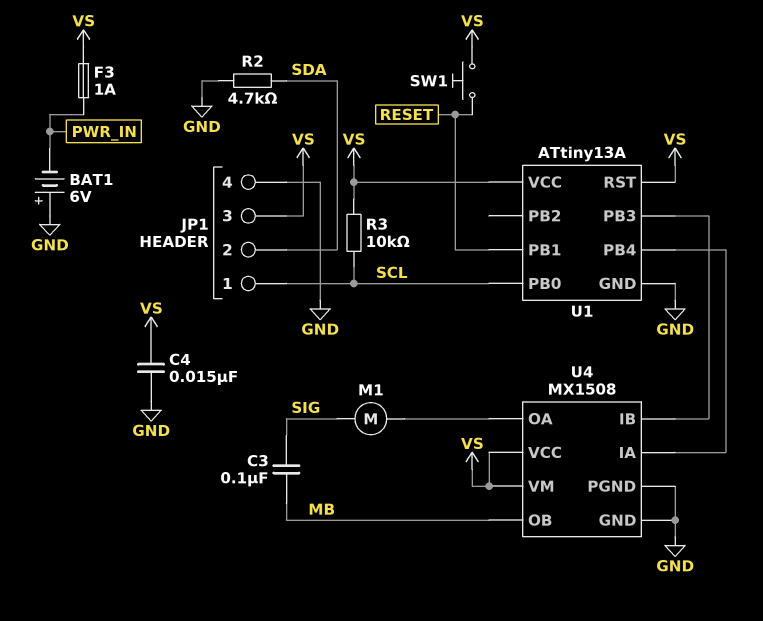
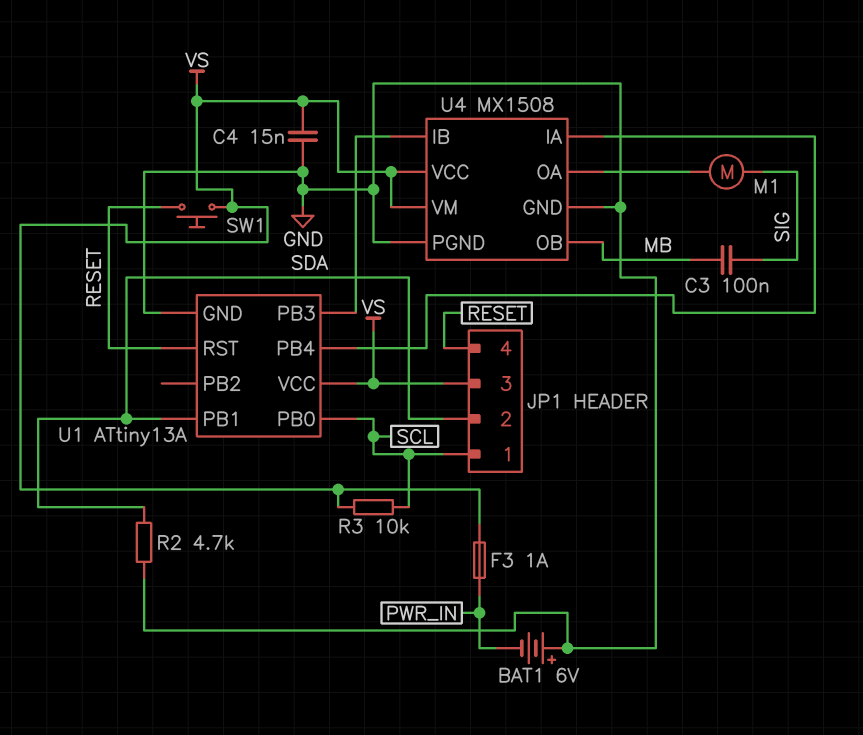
JP1 pin 4: GND -> RESET
U1 pin PB1: RESET -> SDA
U1 pin RST: VS -> RESET

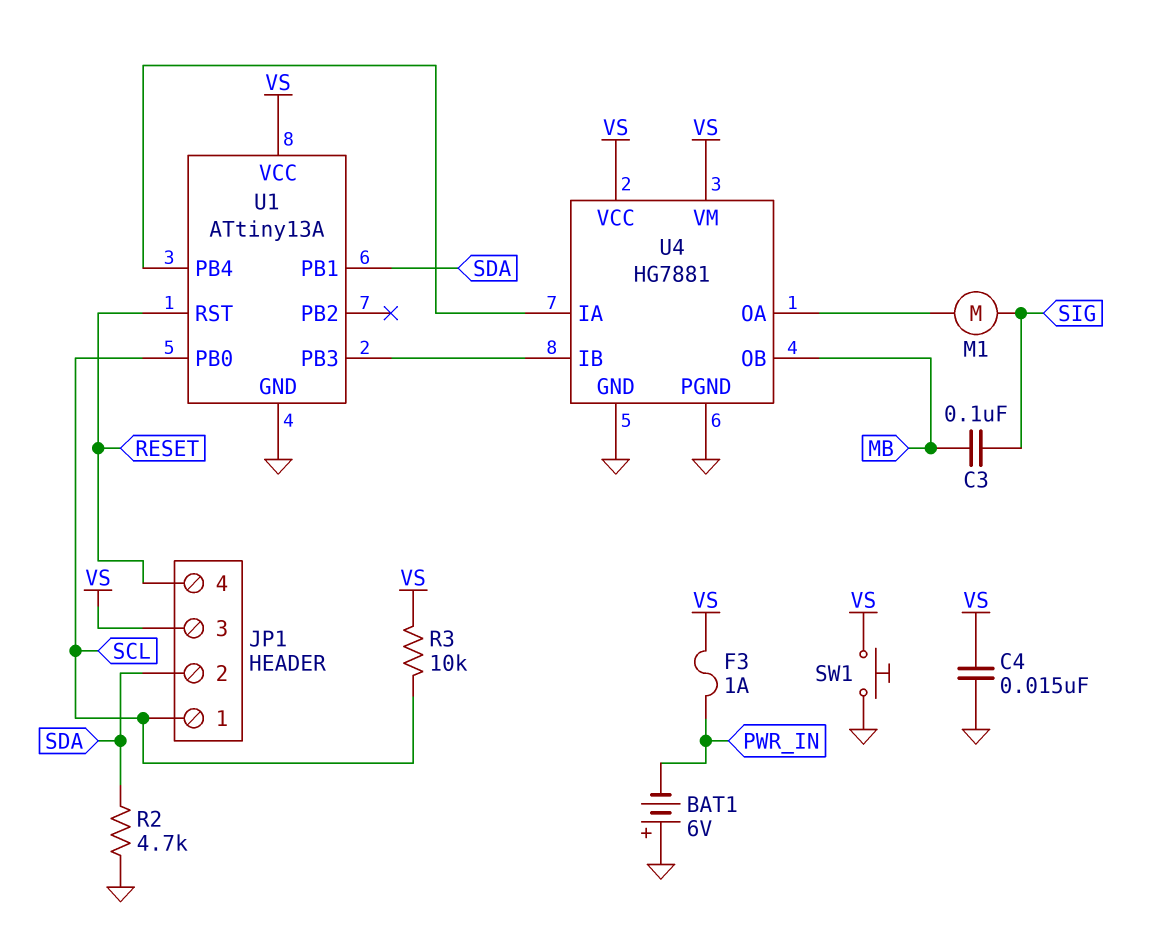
SW1: button (RESET, VS) -> button (GND, VS)
U4: MX1508 -> HG7881

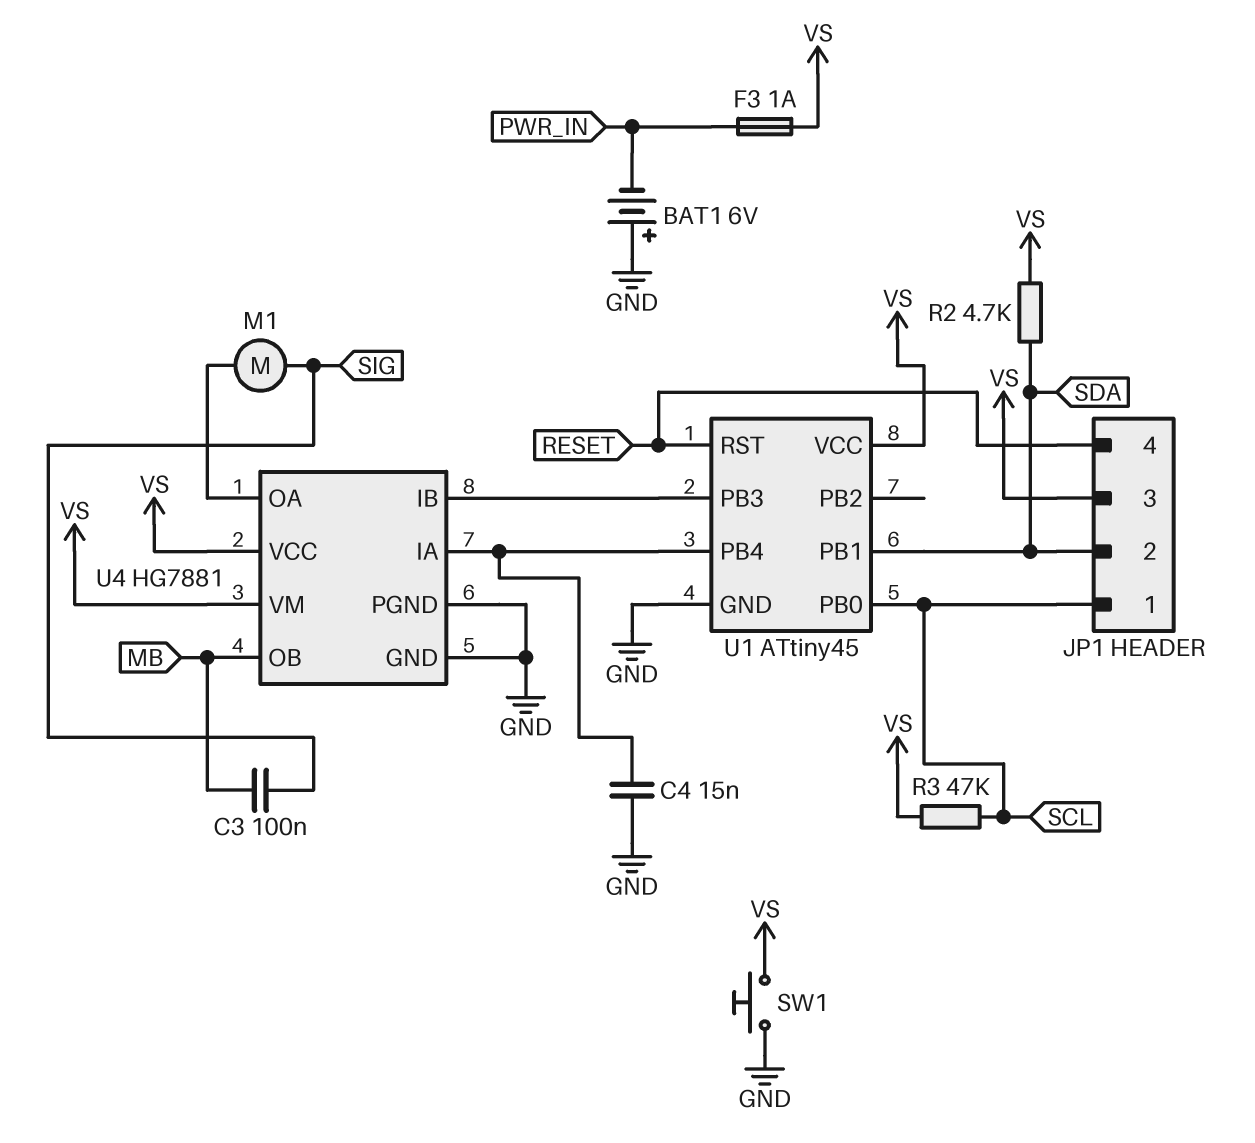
C4: 15nF (GND, VS) -> 15nF (GND, U1/PB4)
R2: 4.7k (GND, SDA) -> 4.7k (SDA, VS)
R3: 10k (SCL, VS) -> 47k (SCL, VS)
U1: ATtiny13A -> ATtiny45

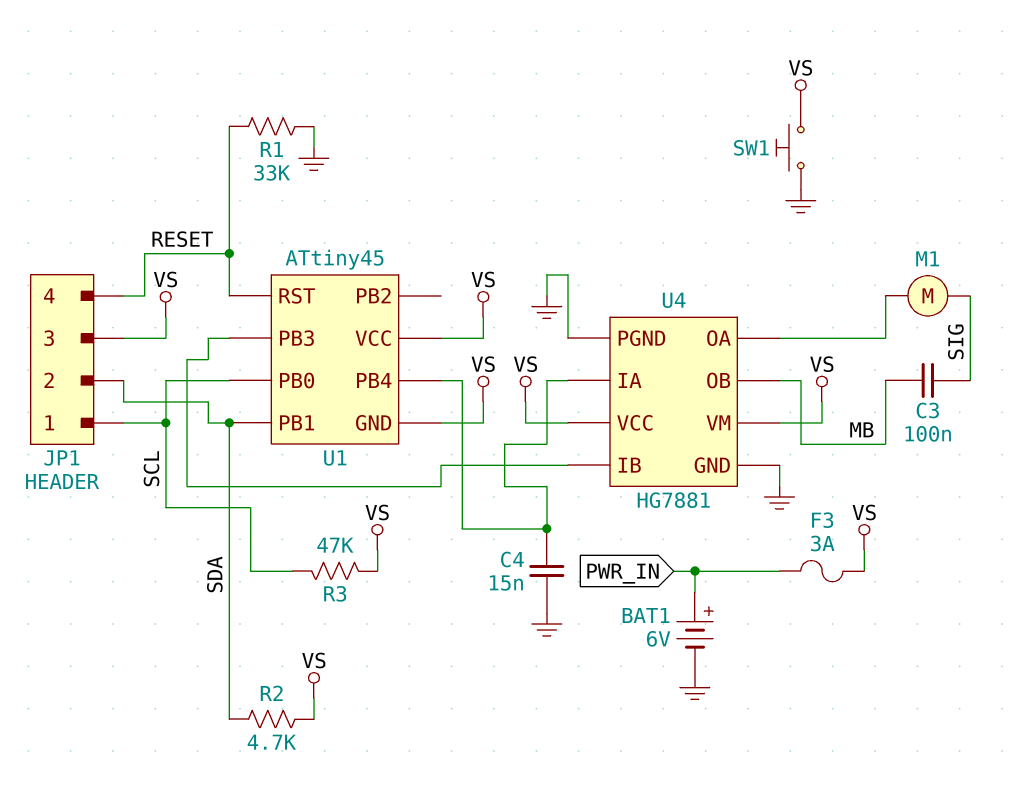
BAT1: 6V (plus GND, minus PWR_IN) -> 6V (plus PWR_IN, minus GND)
F3: 1A (PWR_IN, VS) -> 3A (PWR_IN, VS)
R1: none -> 33k (GND, RESET)
U1 pin GND: GND -> VS

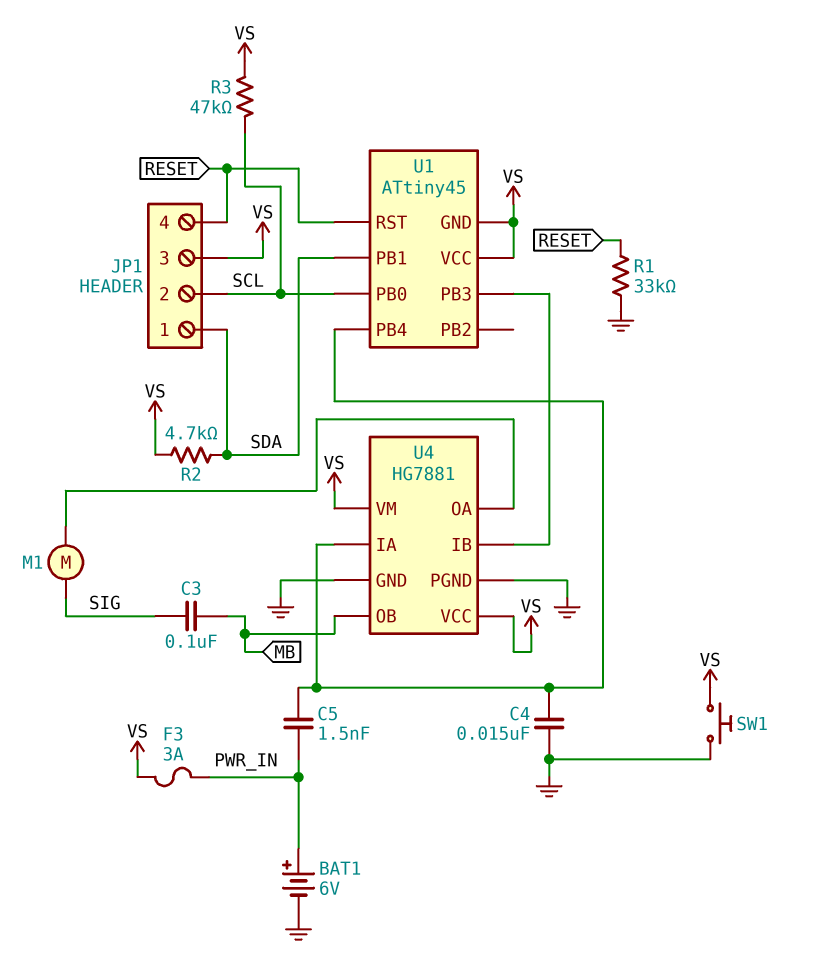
C5: none -> 1.5nF (PWR_IN, U1/PB4)
JP1 pin 1: SCL -> SDA
JP1 pin 2: SDA -> SCL

